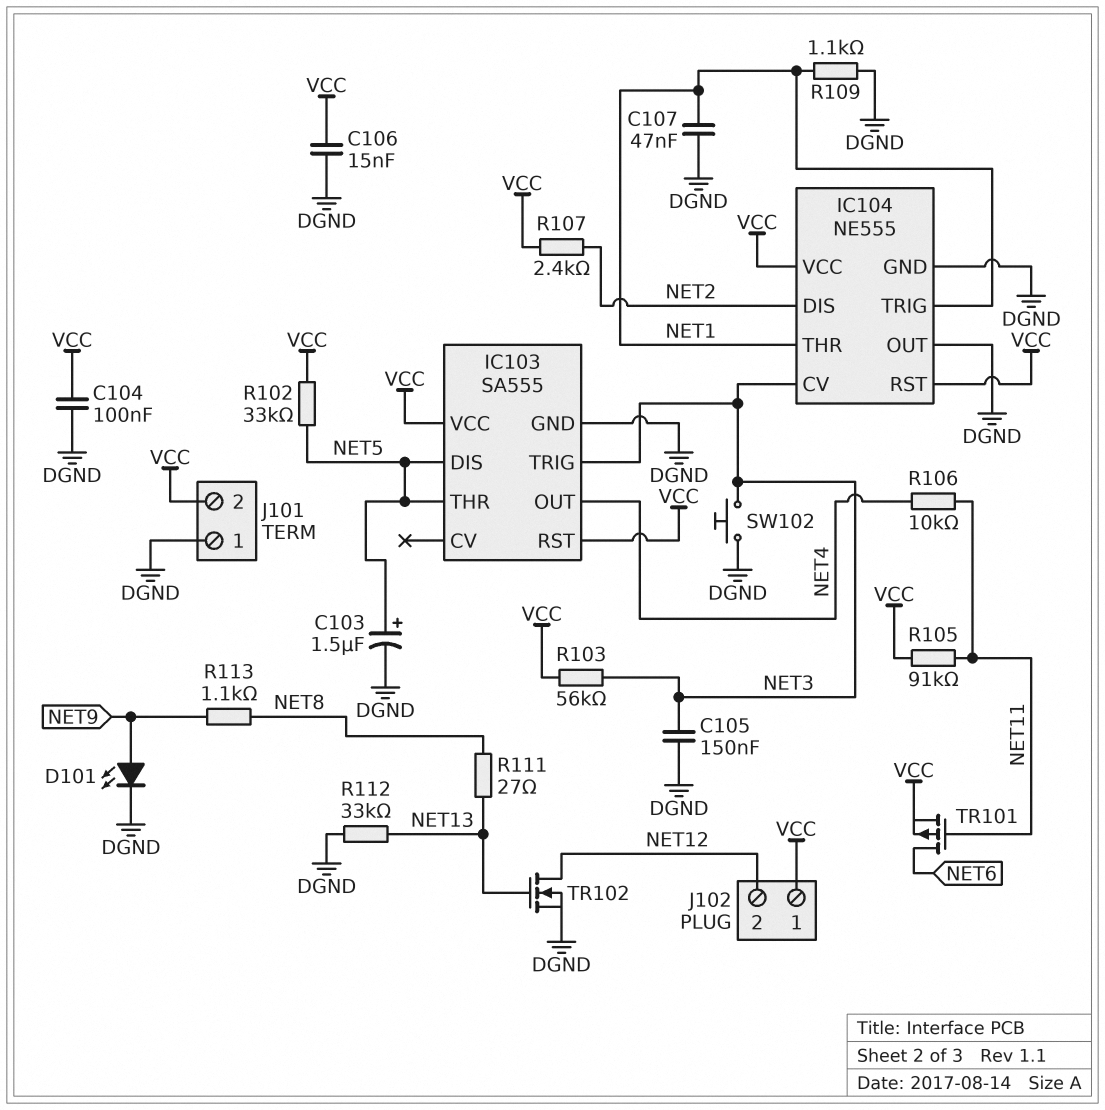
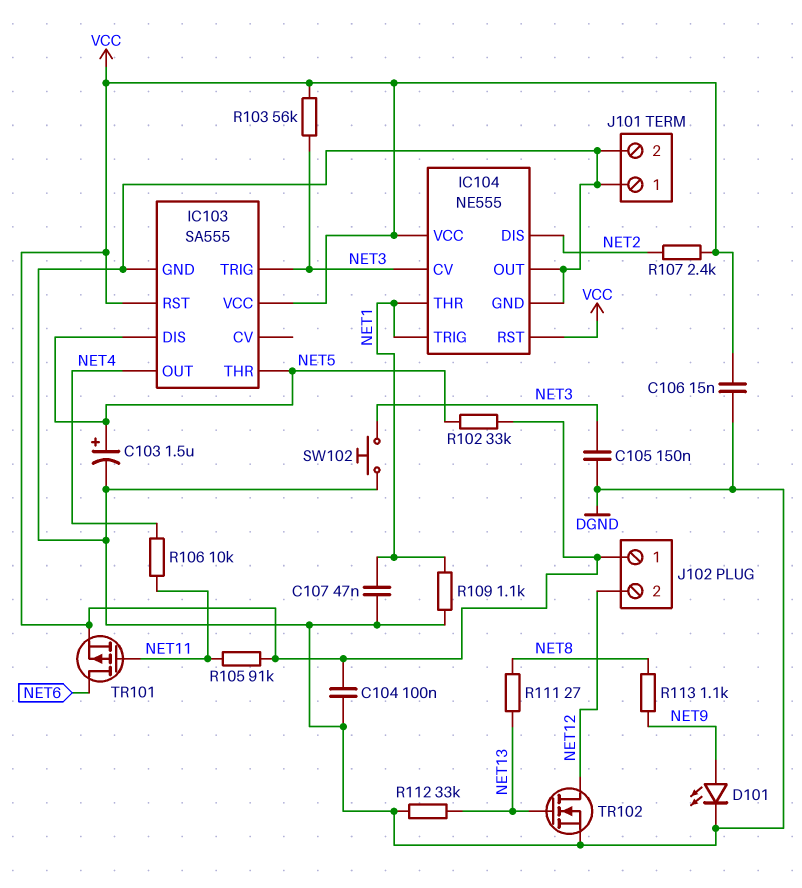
J101 pin 2: VCC -> DGND

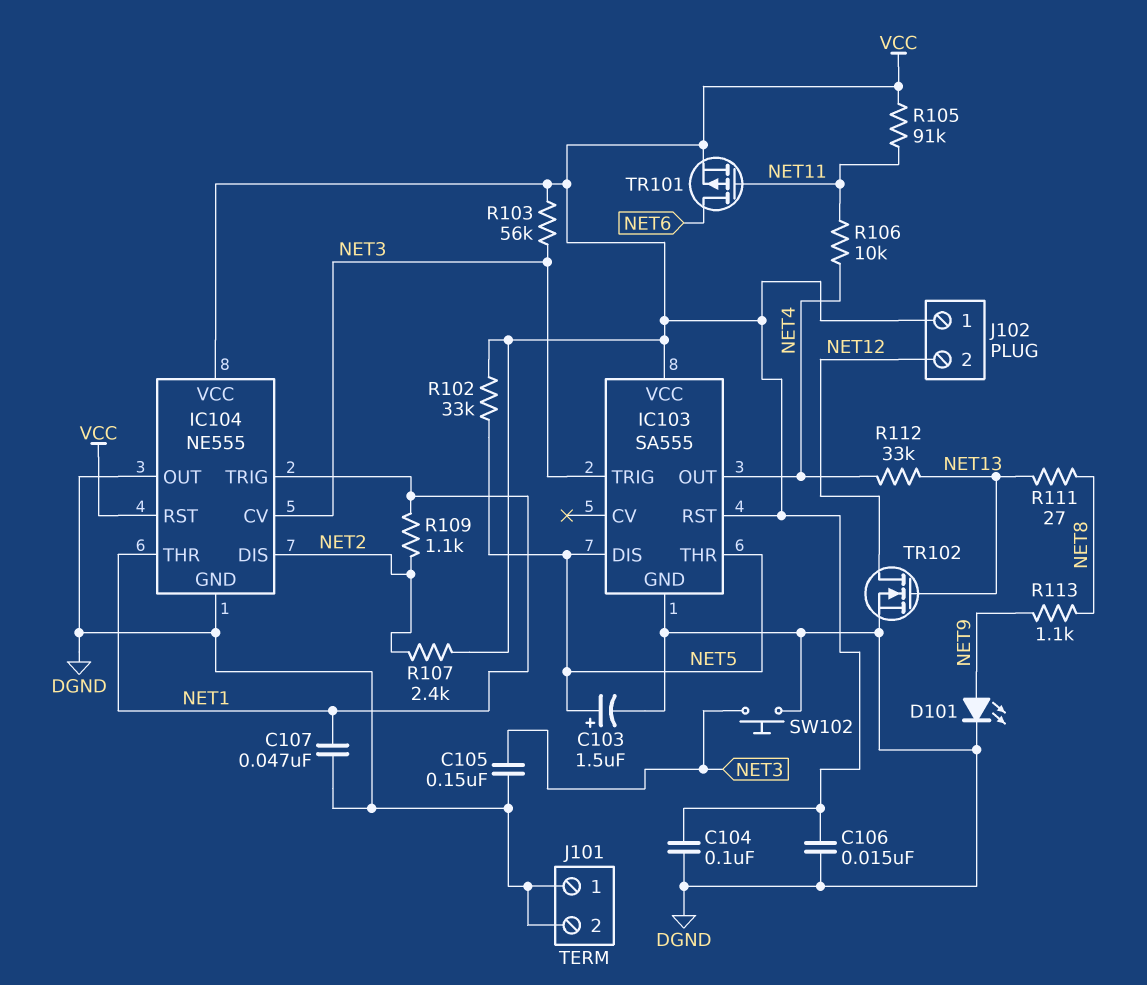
R109: 1.1k (DGND, NET1) -> 1.1k (NET1, NET2)
R112: 33k (DGND, NET13) -> 33k (NET4, NET13)

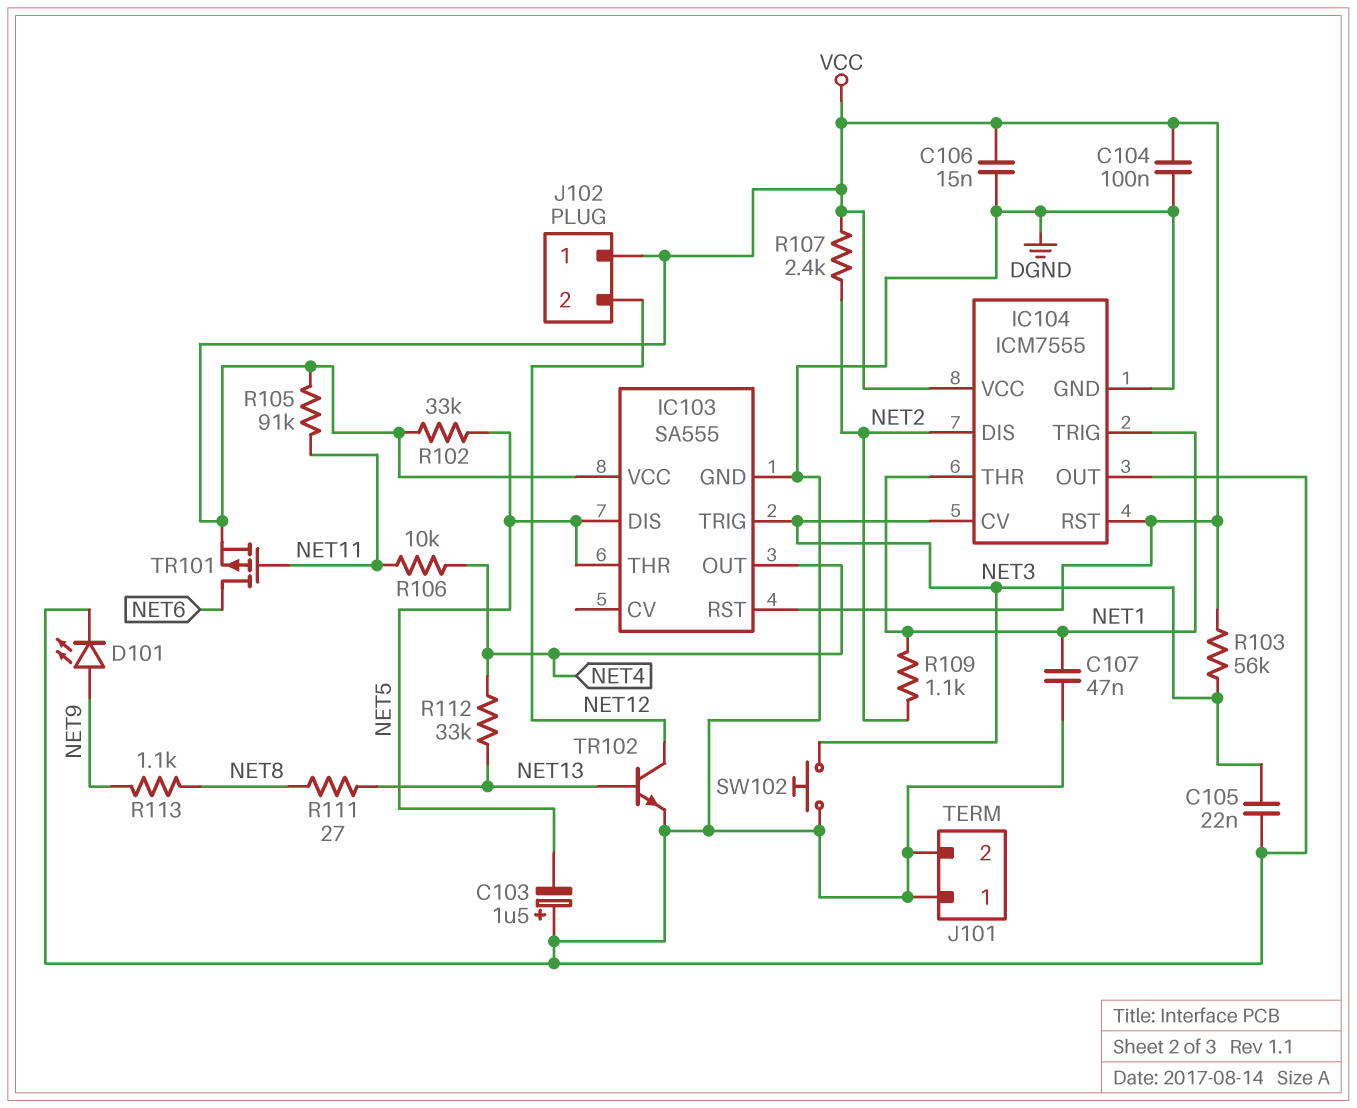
C103: 1.5uF (plus NET5, minus DGND) -> 1.5uF (plus DGND, minus NET5)
C105: 150nF (DGND, NET3) -> 22nF (DGND, NET3)
IC104: NE555 -> ICM7555
TR102: NMOS (G NET13, D NET12, S DGND) -> NPN (B NET13, C NET12, E DGND)

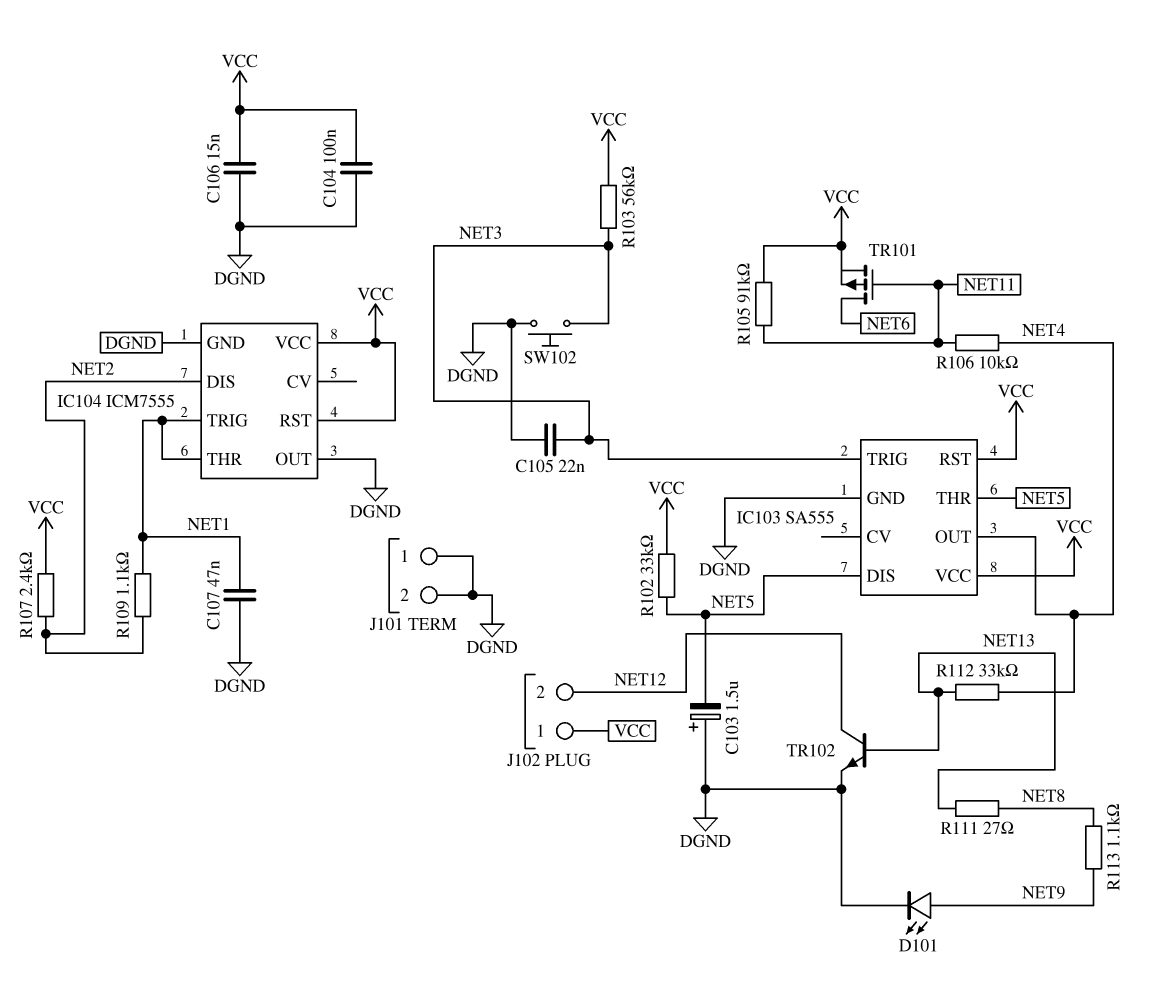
IC104 pin CV: NET3 -> none

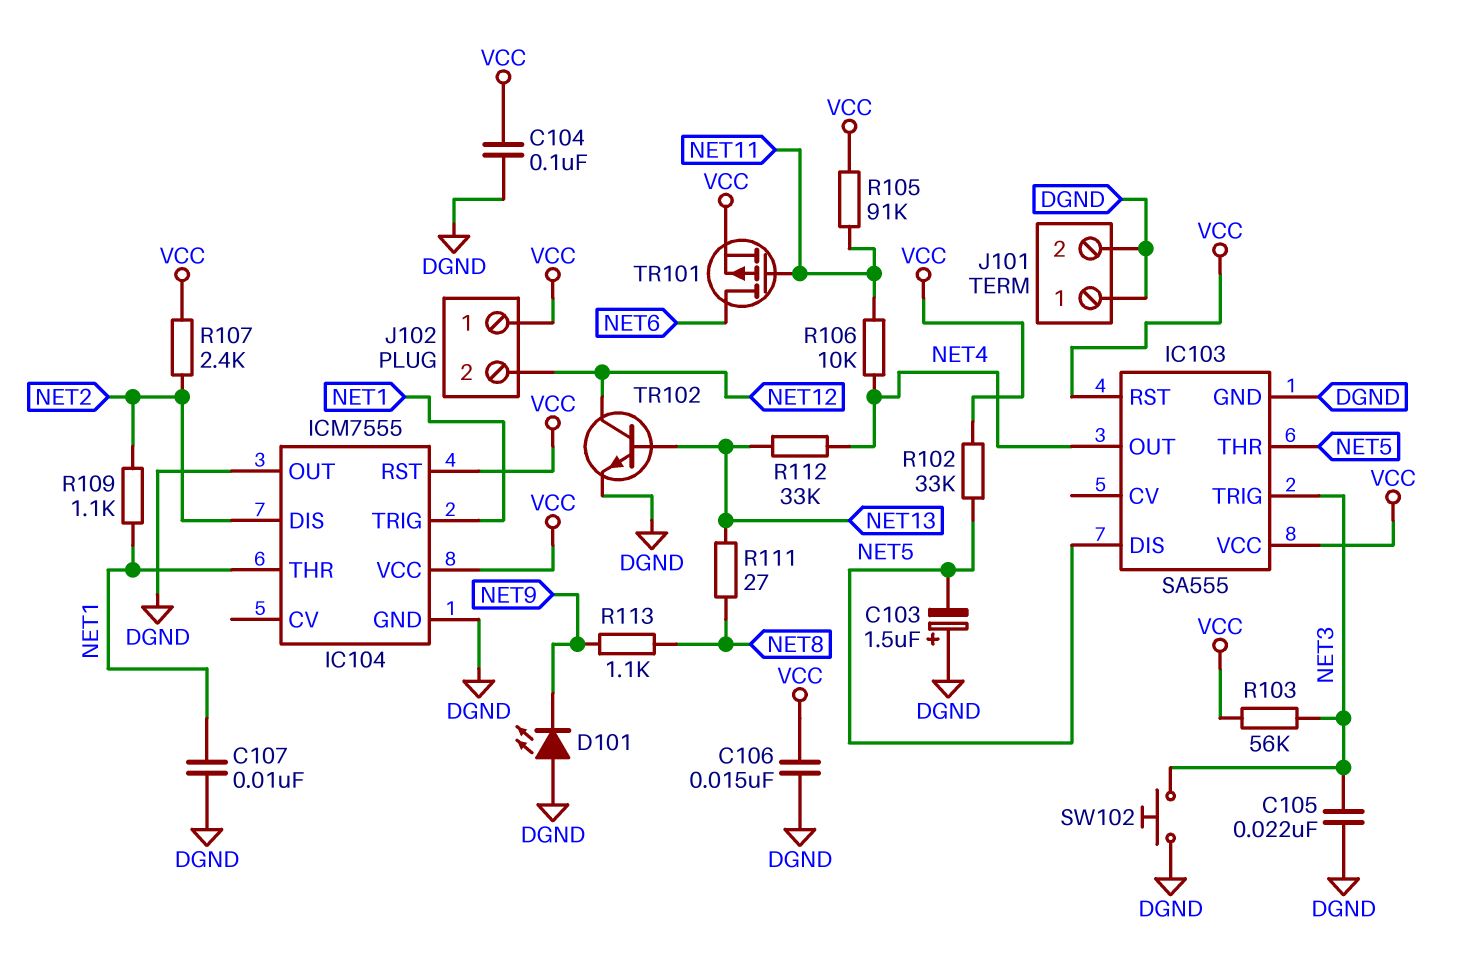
C107: 47nF (DGND, NET1) -> 10nF (DGND, NET1)
D101: LED (A NET9, K DGND) -> LED (A DGND, K NET9)

